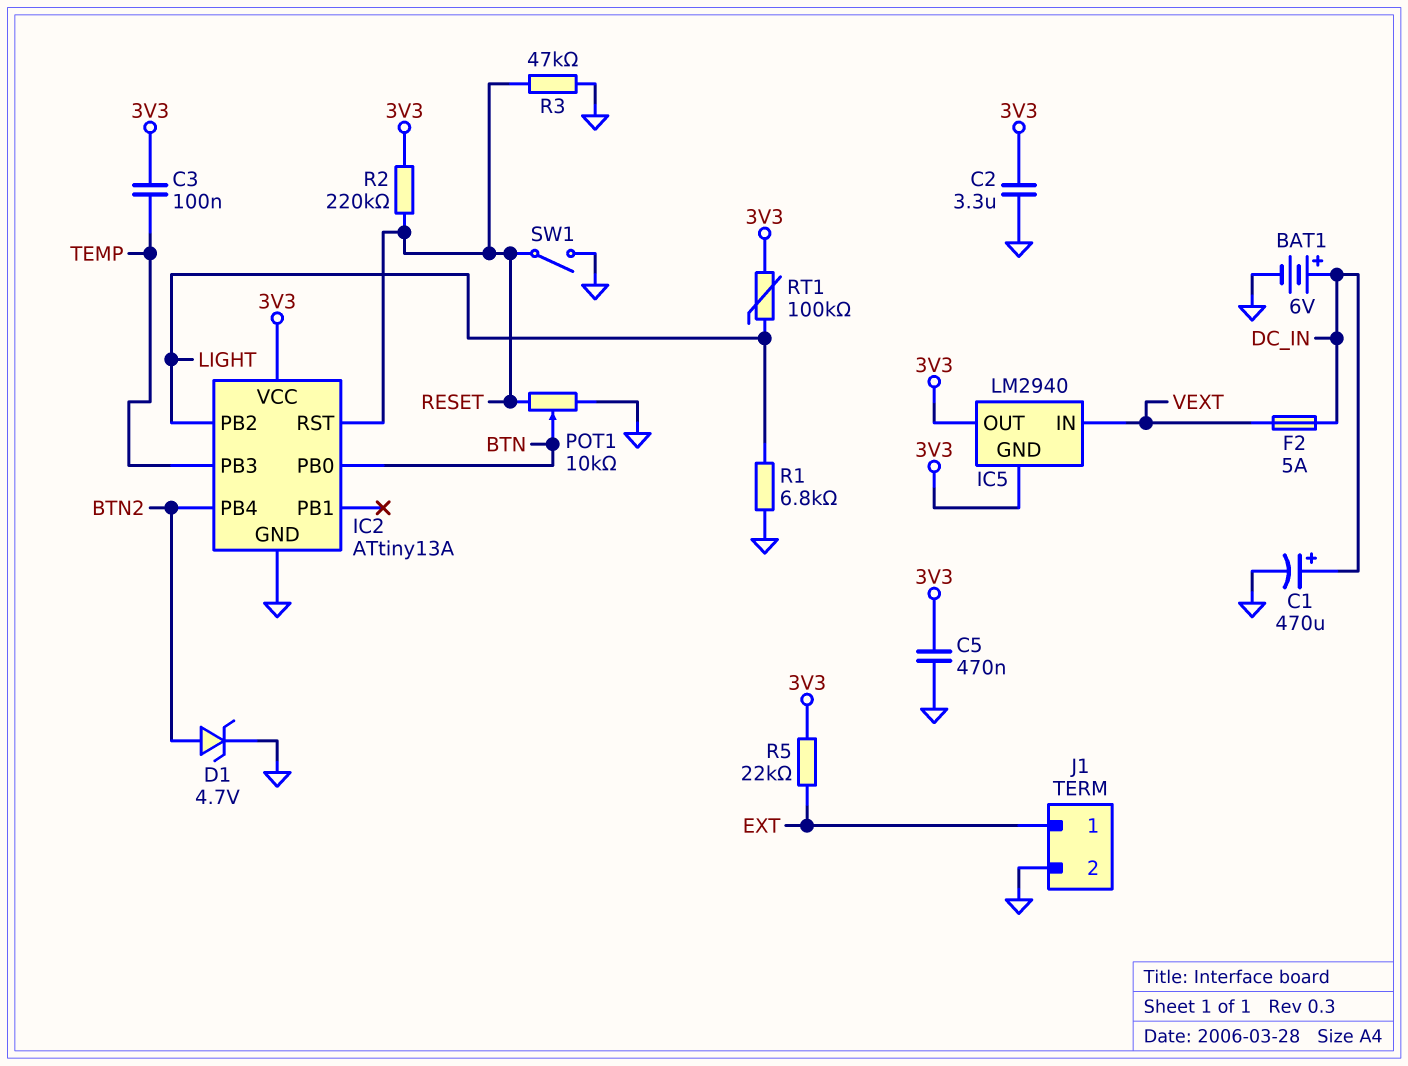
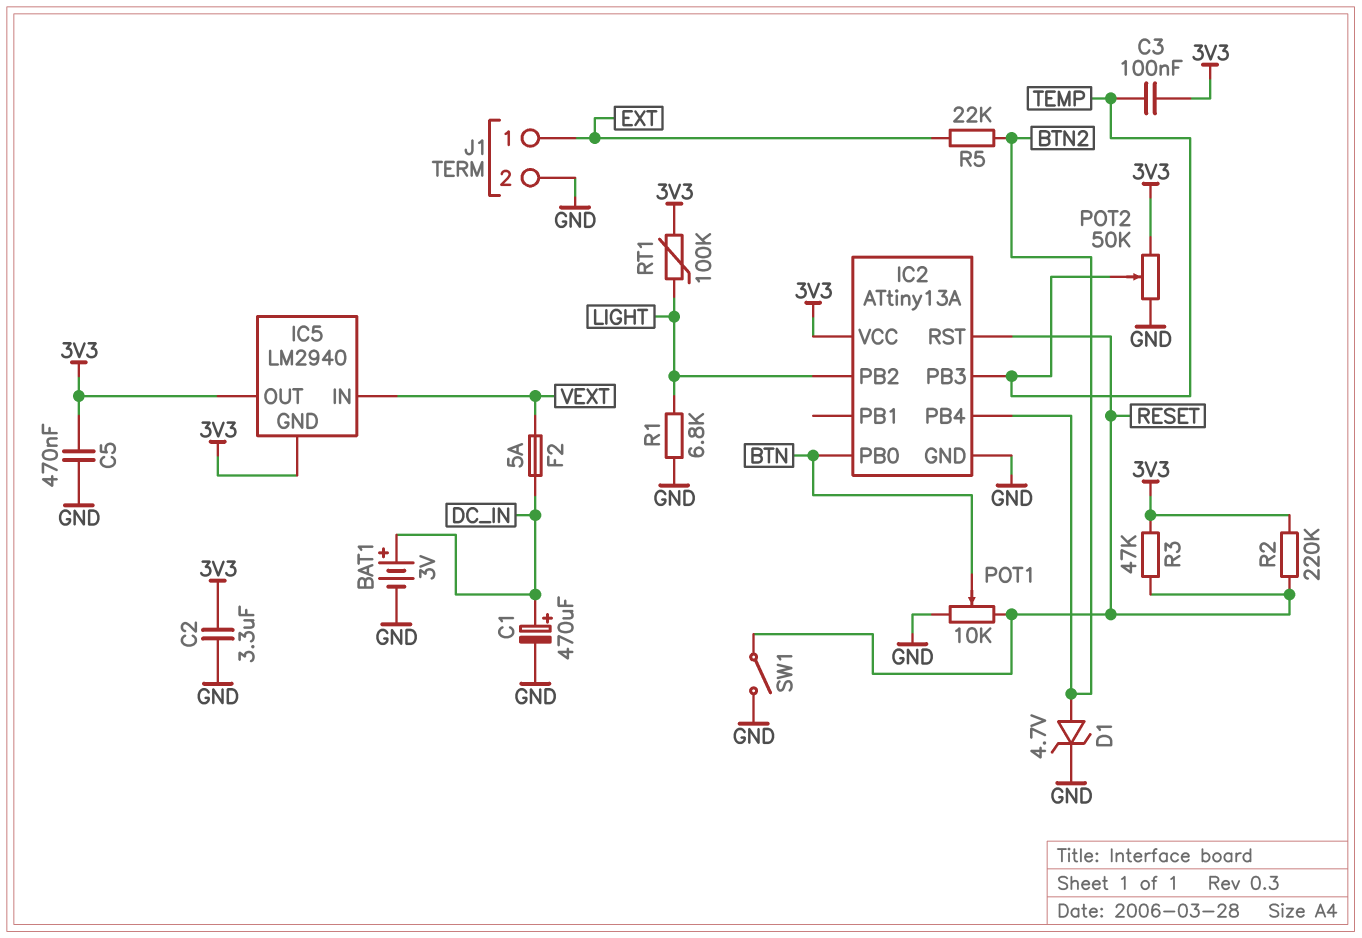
BAT1: 6V (plus DC_IN, minus GND) -> 3V (plus DC_IN, minus GND)
POT2: none -> 50k (3V3, GND, wiper TEMP)
R3: 47k (GND, RESET) -> 47k (3V3, RESET)
R5: 22k (3V3, EXT) -> 22k (BTN2, EXT)

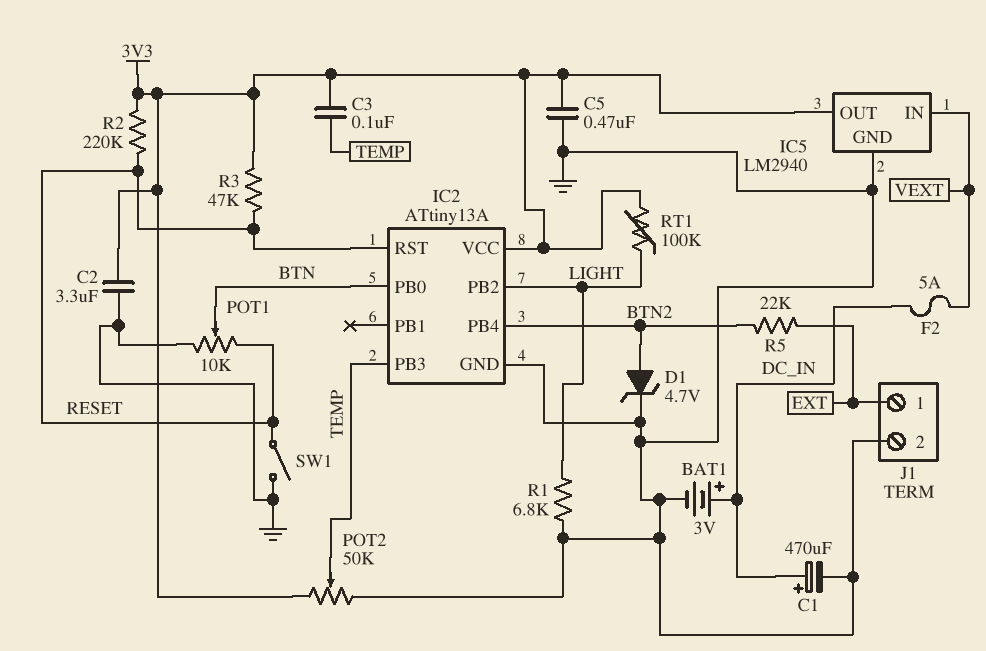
IC5 pin GND: 3V3 -> GND

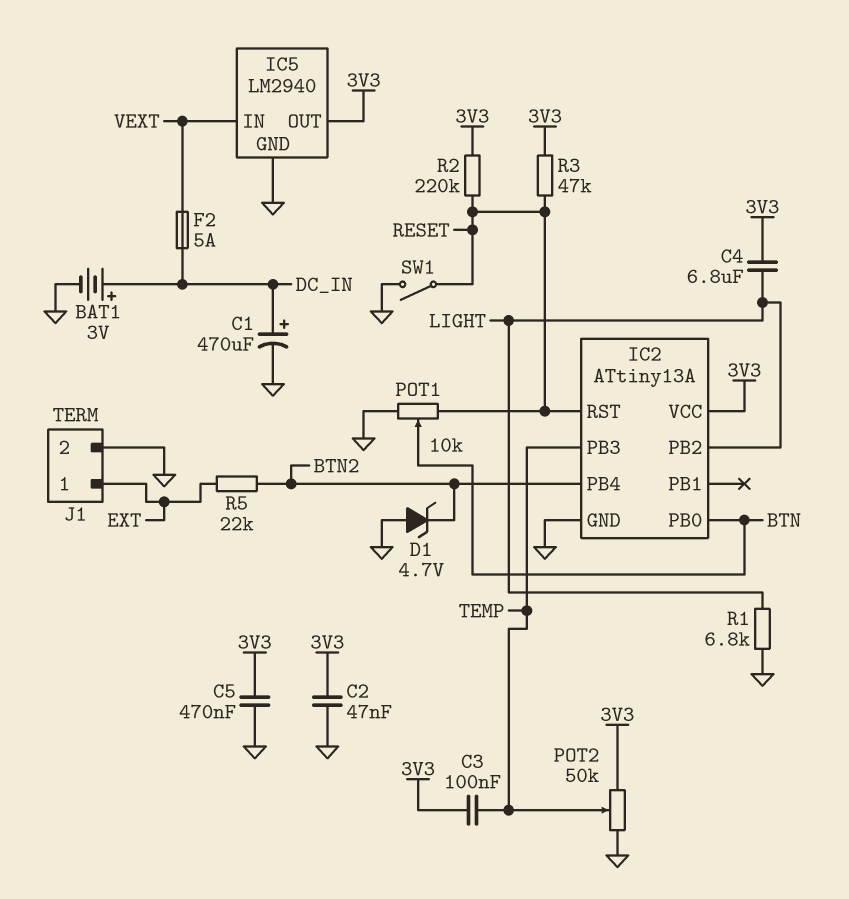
C2: 3.3uF (3V3, GND) -> 47nF (3V3, GND)
C4: none -> 6.8uF (3V3, LIGHT)
D1: zener 4.7V (A BTN2, K GND) -> zener 4.7V (A GND, K BTN2)
RT1: 100k (3V3, LIGHT) -> none

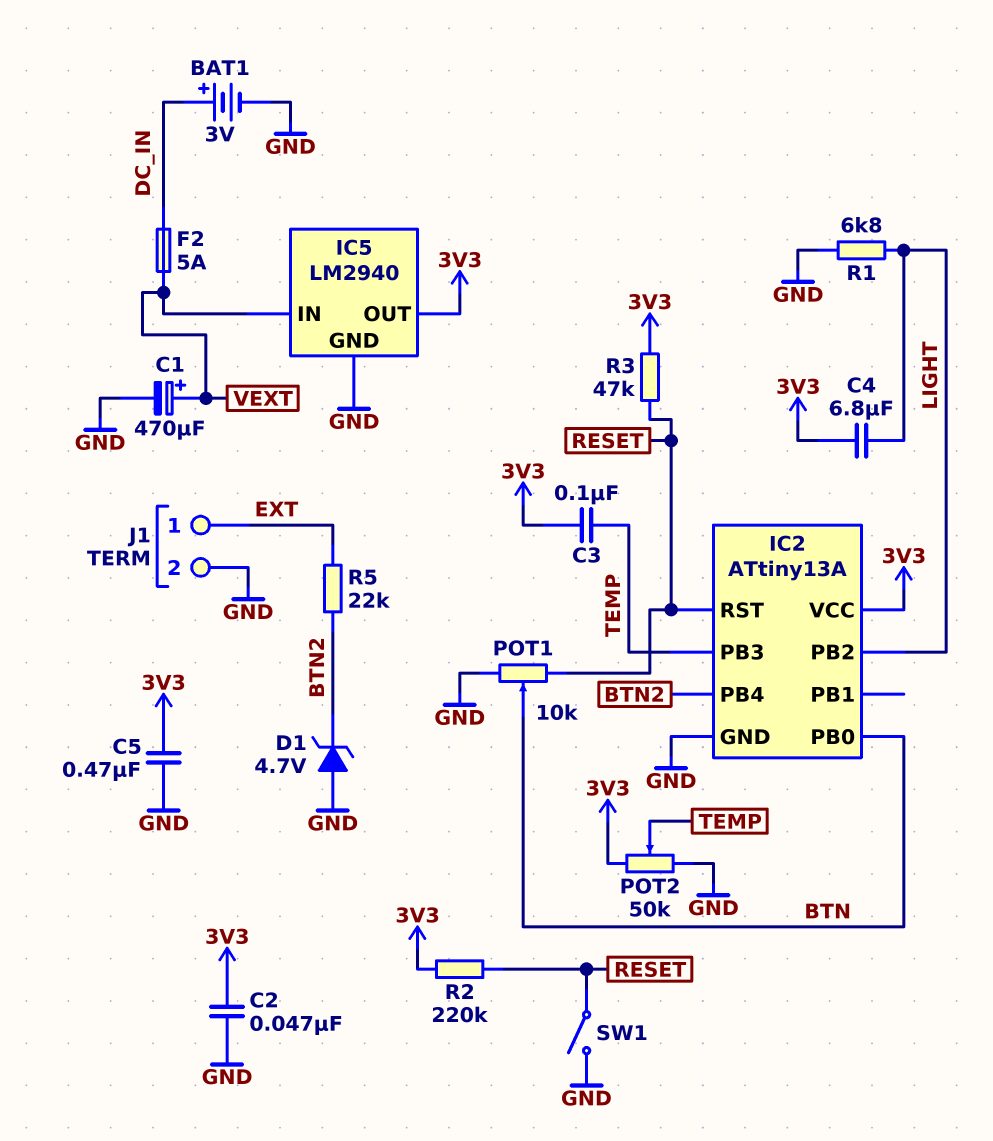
C1: 470uF (plus DC_IN, minus GND) -> 470uF (plus VEXT, minus GND)

